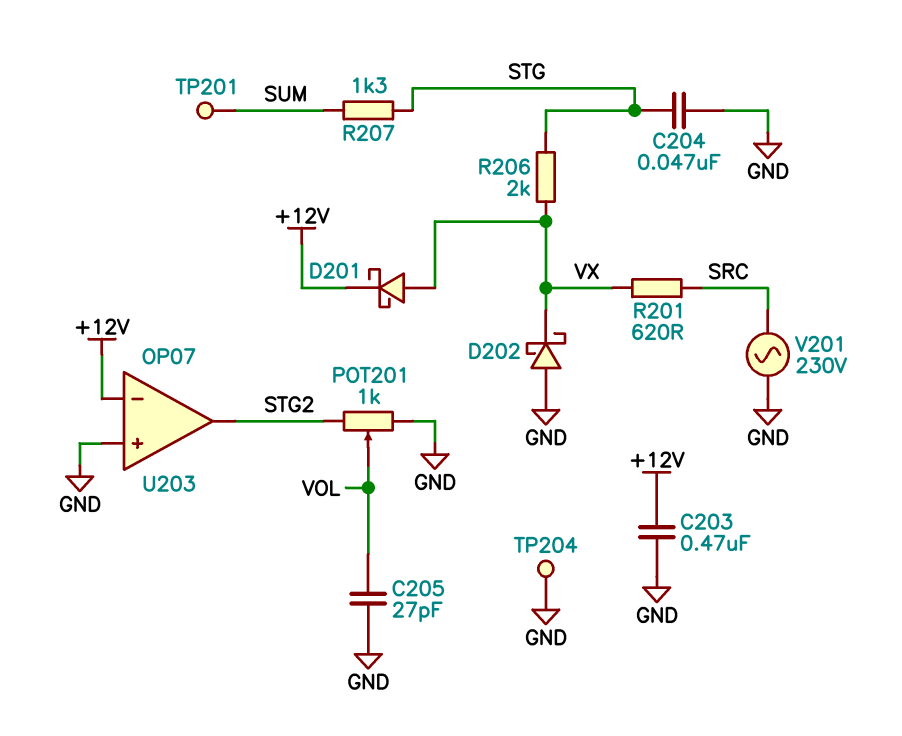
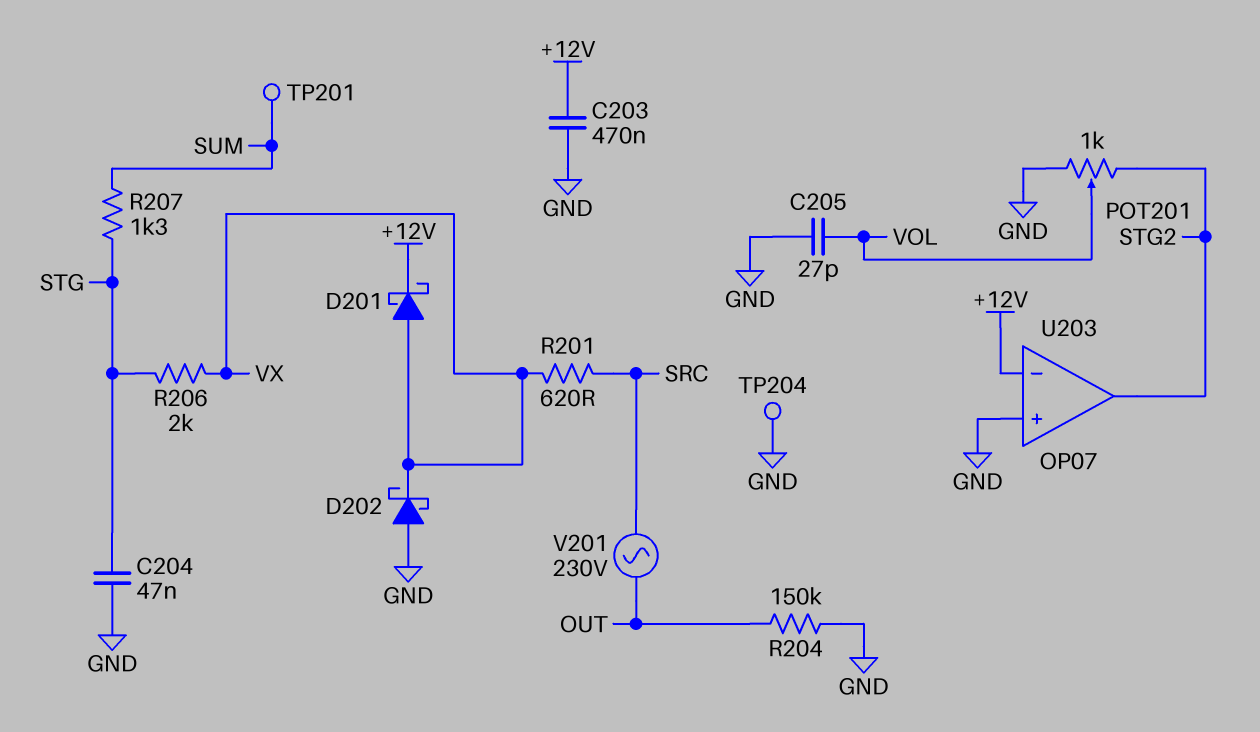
R204: none -> 150k (GND, OUT)
V201: AC 230V (GND, SRC) -> AC 230V (OUT, SRC)

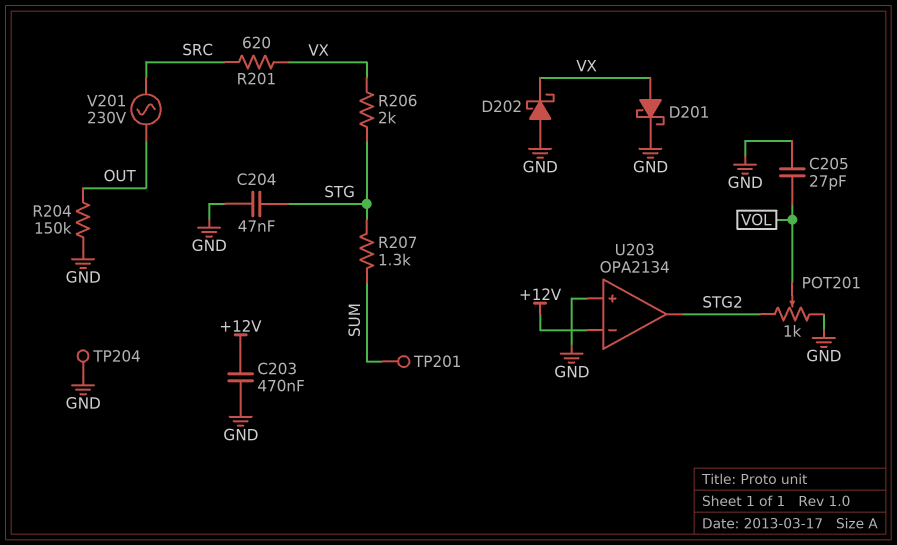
D201: schottky (A VX, K +12V) -> schottky (A VX, K GND)
U203: OP07 -> OPA2134

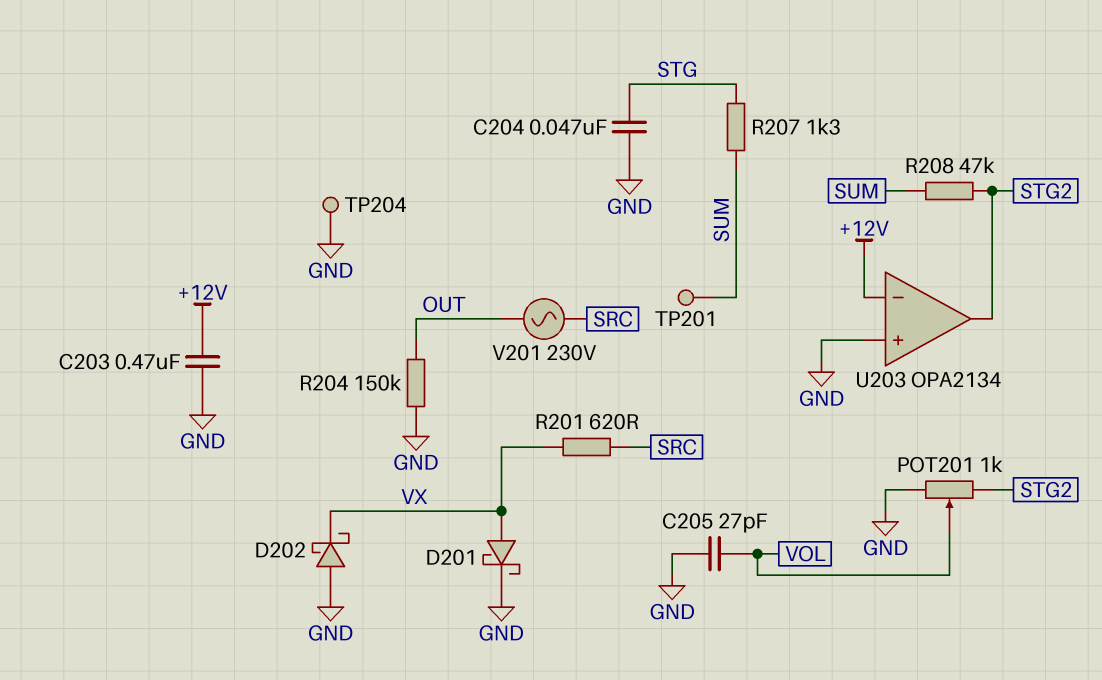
R206: 2k (STG, VX) -> none
R208: none -> 47k (STG2, SUM)

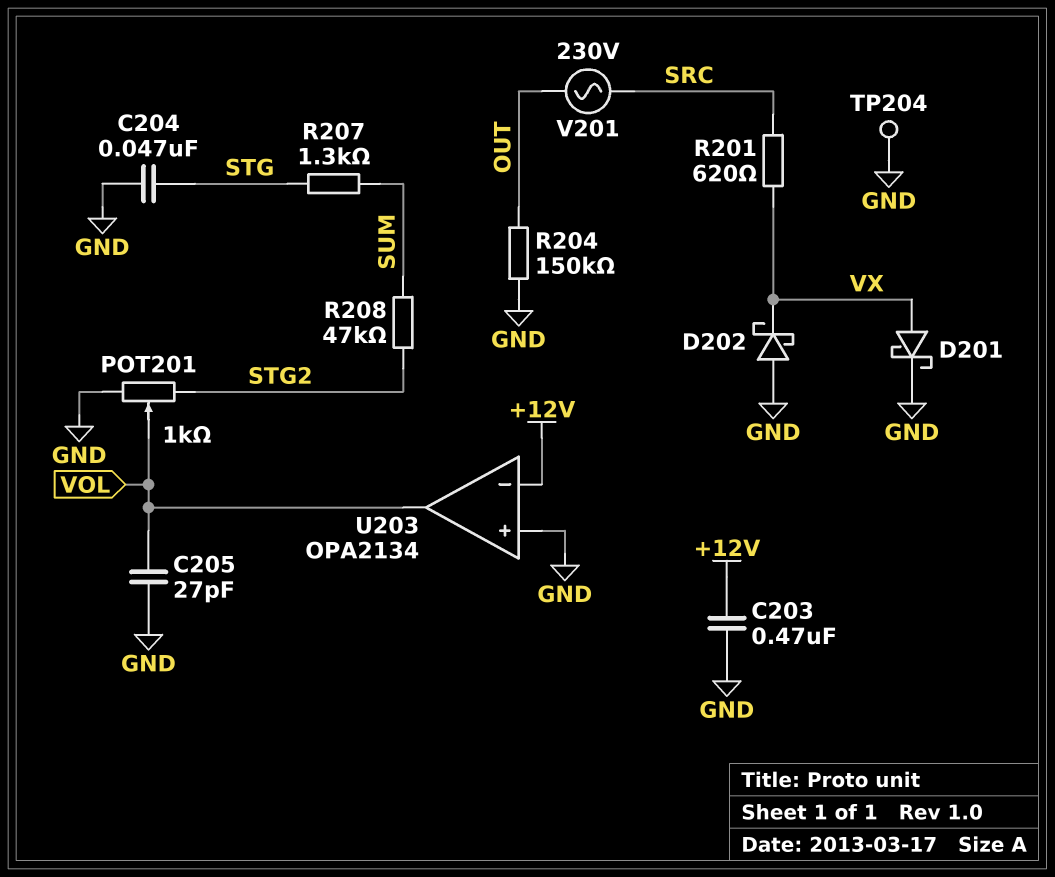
TP201: test point (SUM) -> none
U203 pin out: STG2 -> VOL

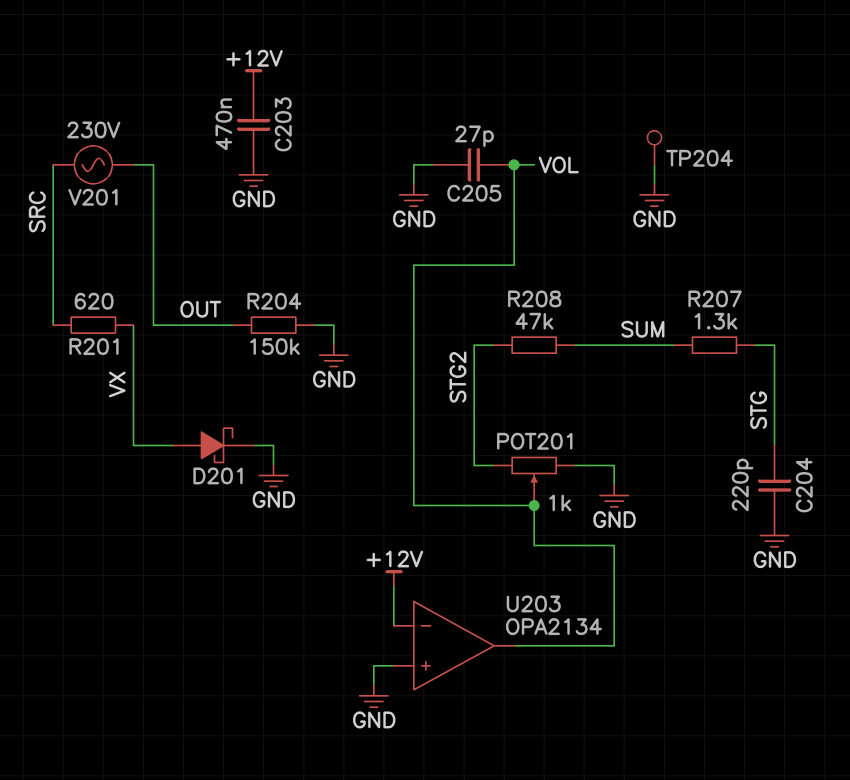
C204: 47nF (GND, STG) -> 220pF (GND, STG)
D202: schottky (A GND, K VX) -> none

